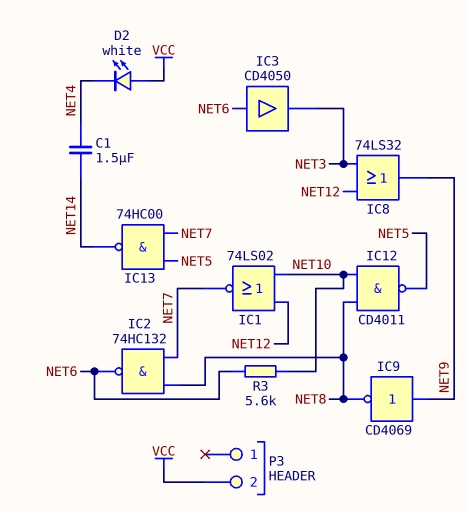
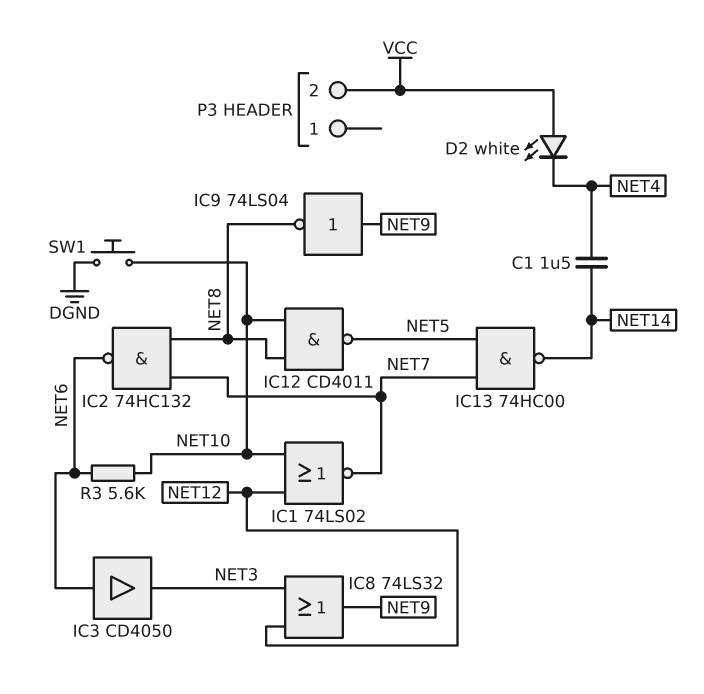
IC9: NOT CD4069 (in NET9, out NET8) -> NOT 74LS04 (in NET9, out NET8)
SW1: none -> button (DGND, NET10)

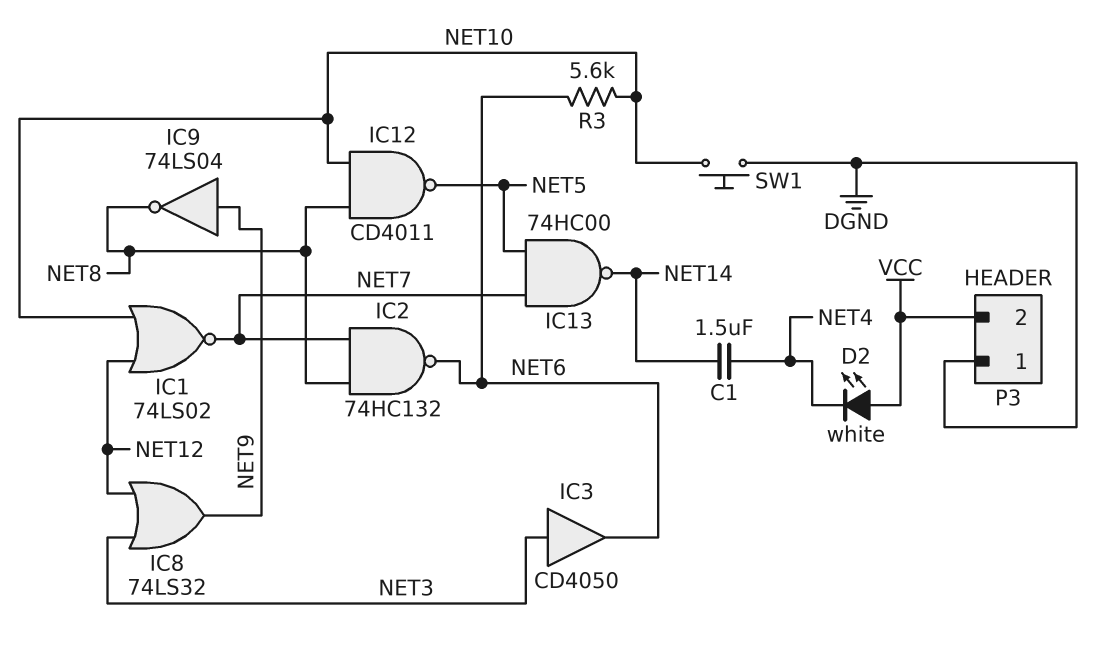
IC3: buffer CD4050 (in NET6, out NET3) -> buffer CD4050 (in NET3, out NET6)
P3 pin 1: none -> DGND

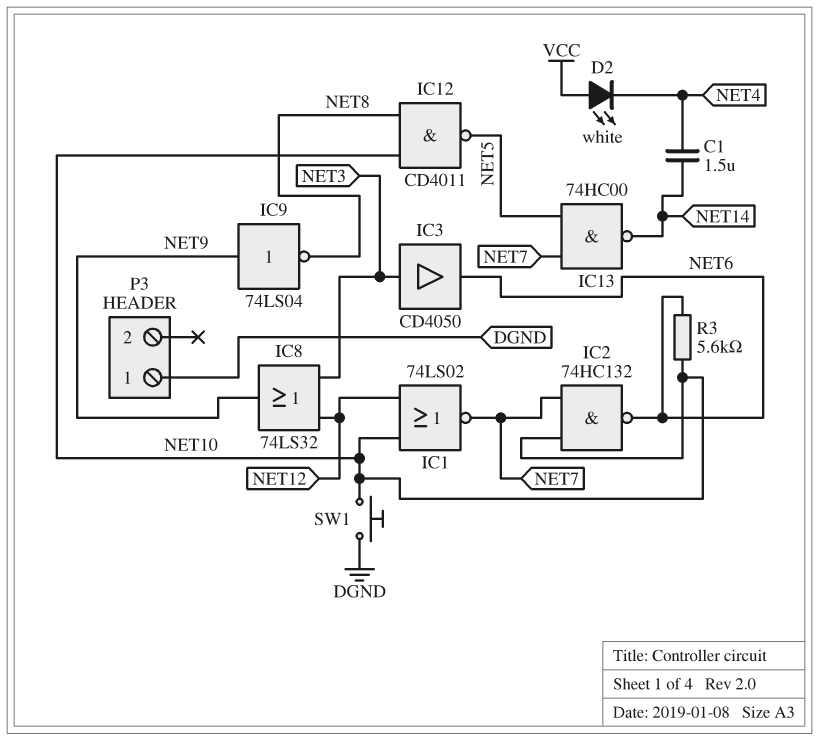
IC2: NAND 74HC132 (in NET7, in NET8, out NET6) -> NAND 74HC132 (in NET7, in NET10, out NET6)
P3 pin 2: VCC -> none

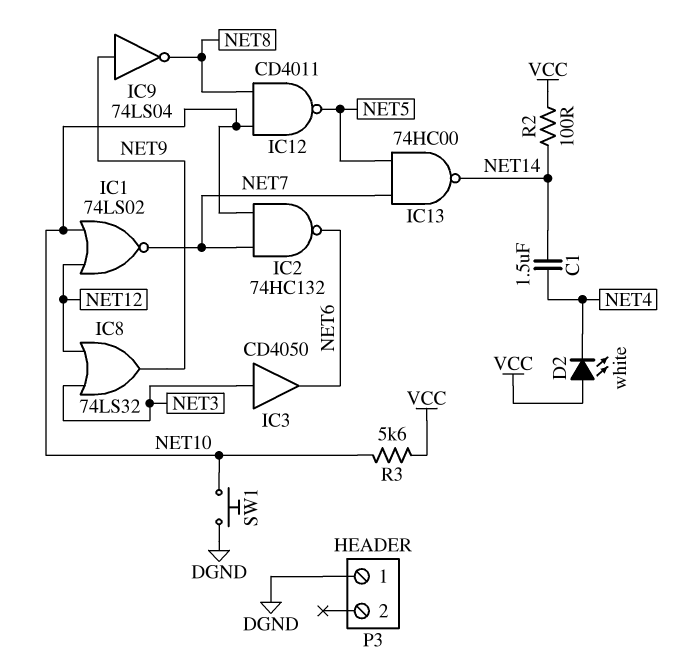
R2: none -> 100 (NET14, VCC)
R3: 5.6k (NET6, NET10) -> 5.6k (NET10, VCC)

